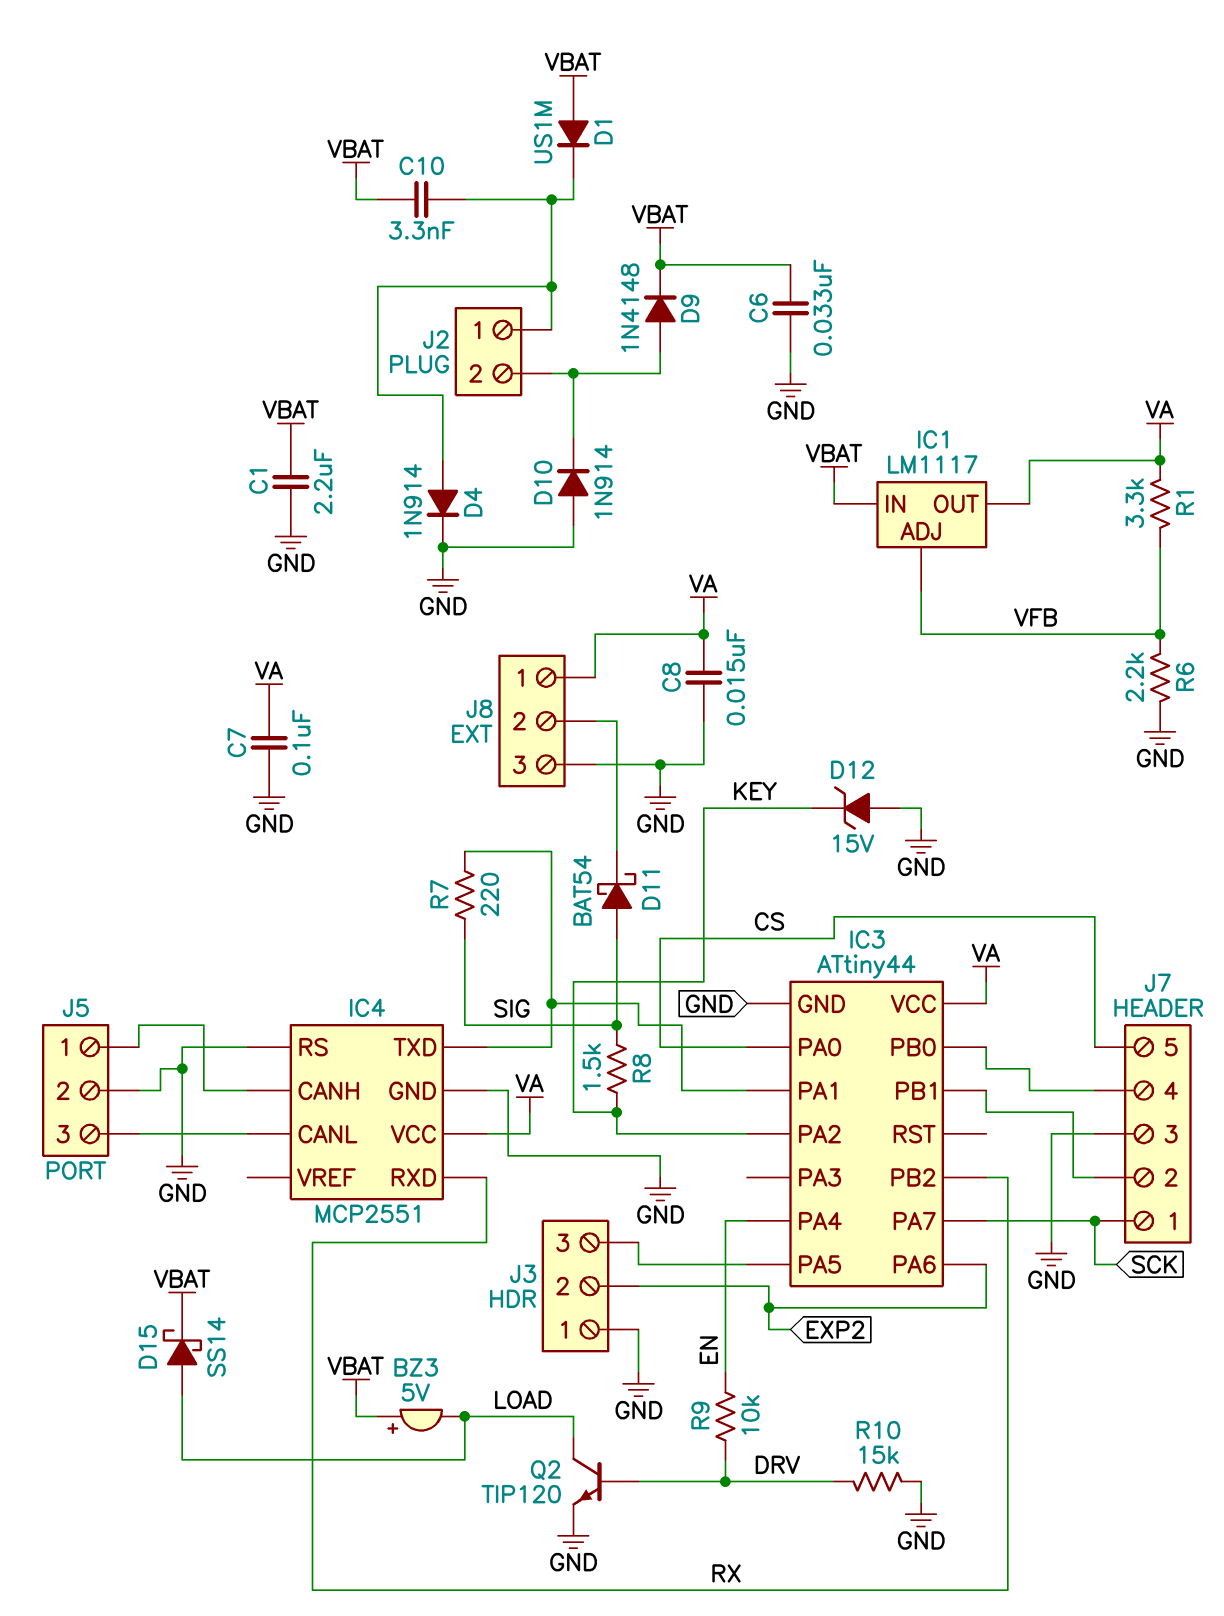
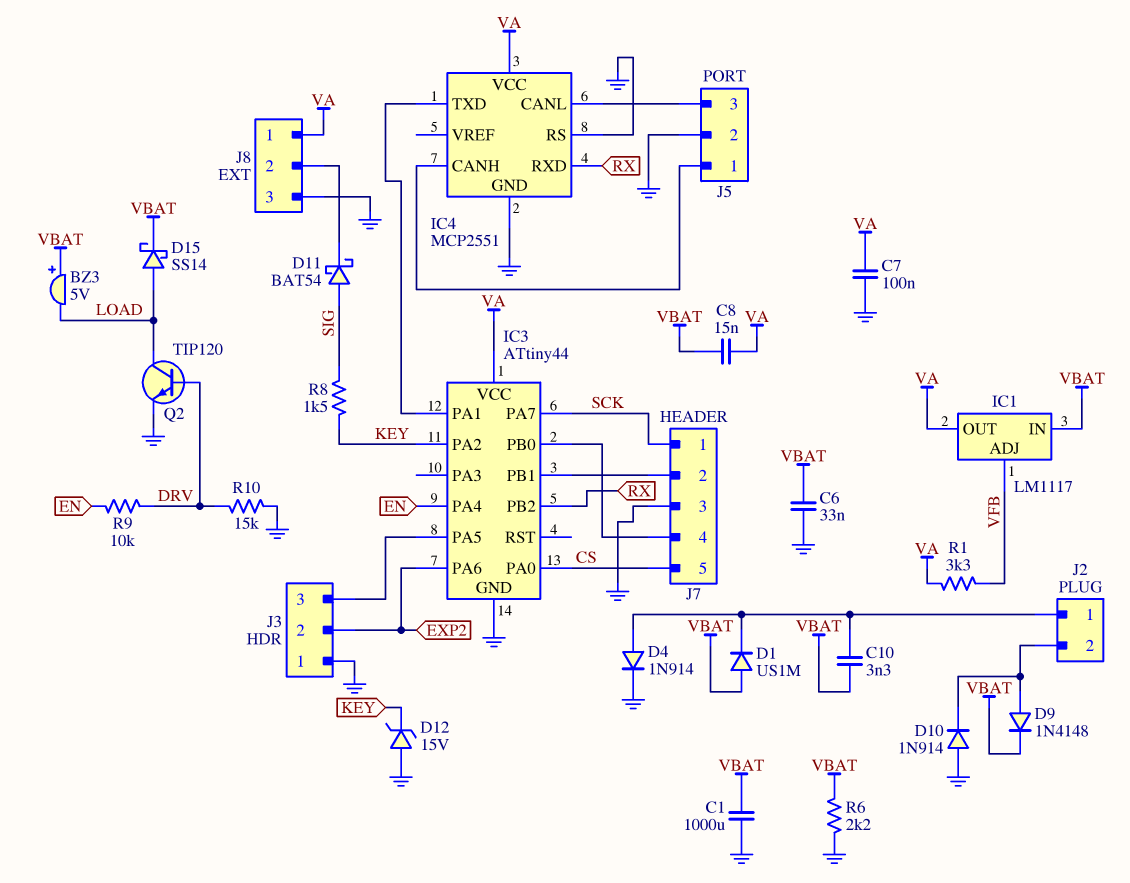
C1: 2.2uF (GND, VBAT) -> 1000uF (GND, VBAT)
C8: 15nF (GND, VA) -> 15nF (VA, VBAT)
R6: 2.2k (GND, VFB) -> 2.2k (GND, VBAT)
R7: 220 (IC3/PA1, SIG) -> none

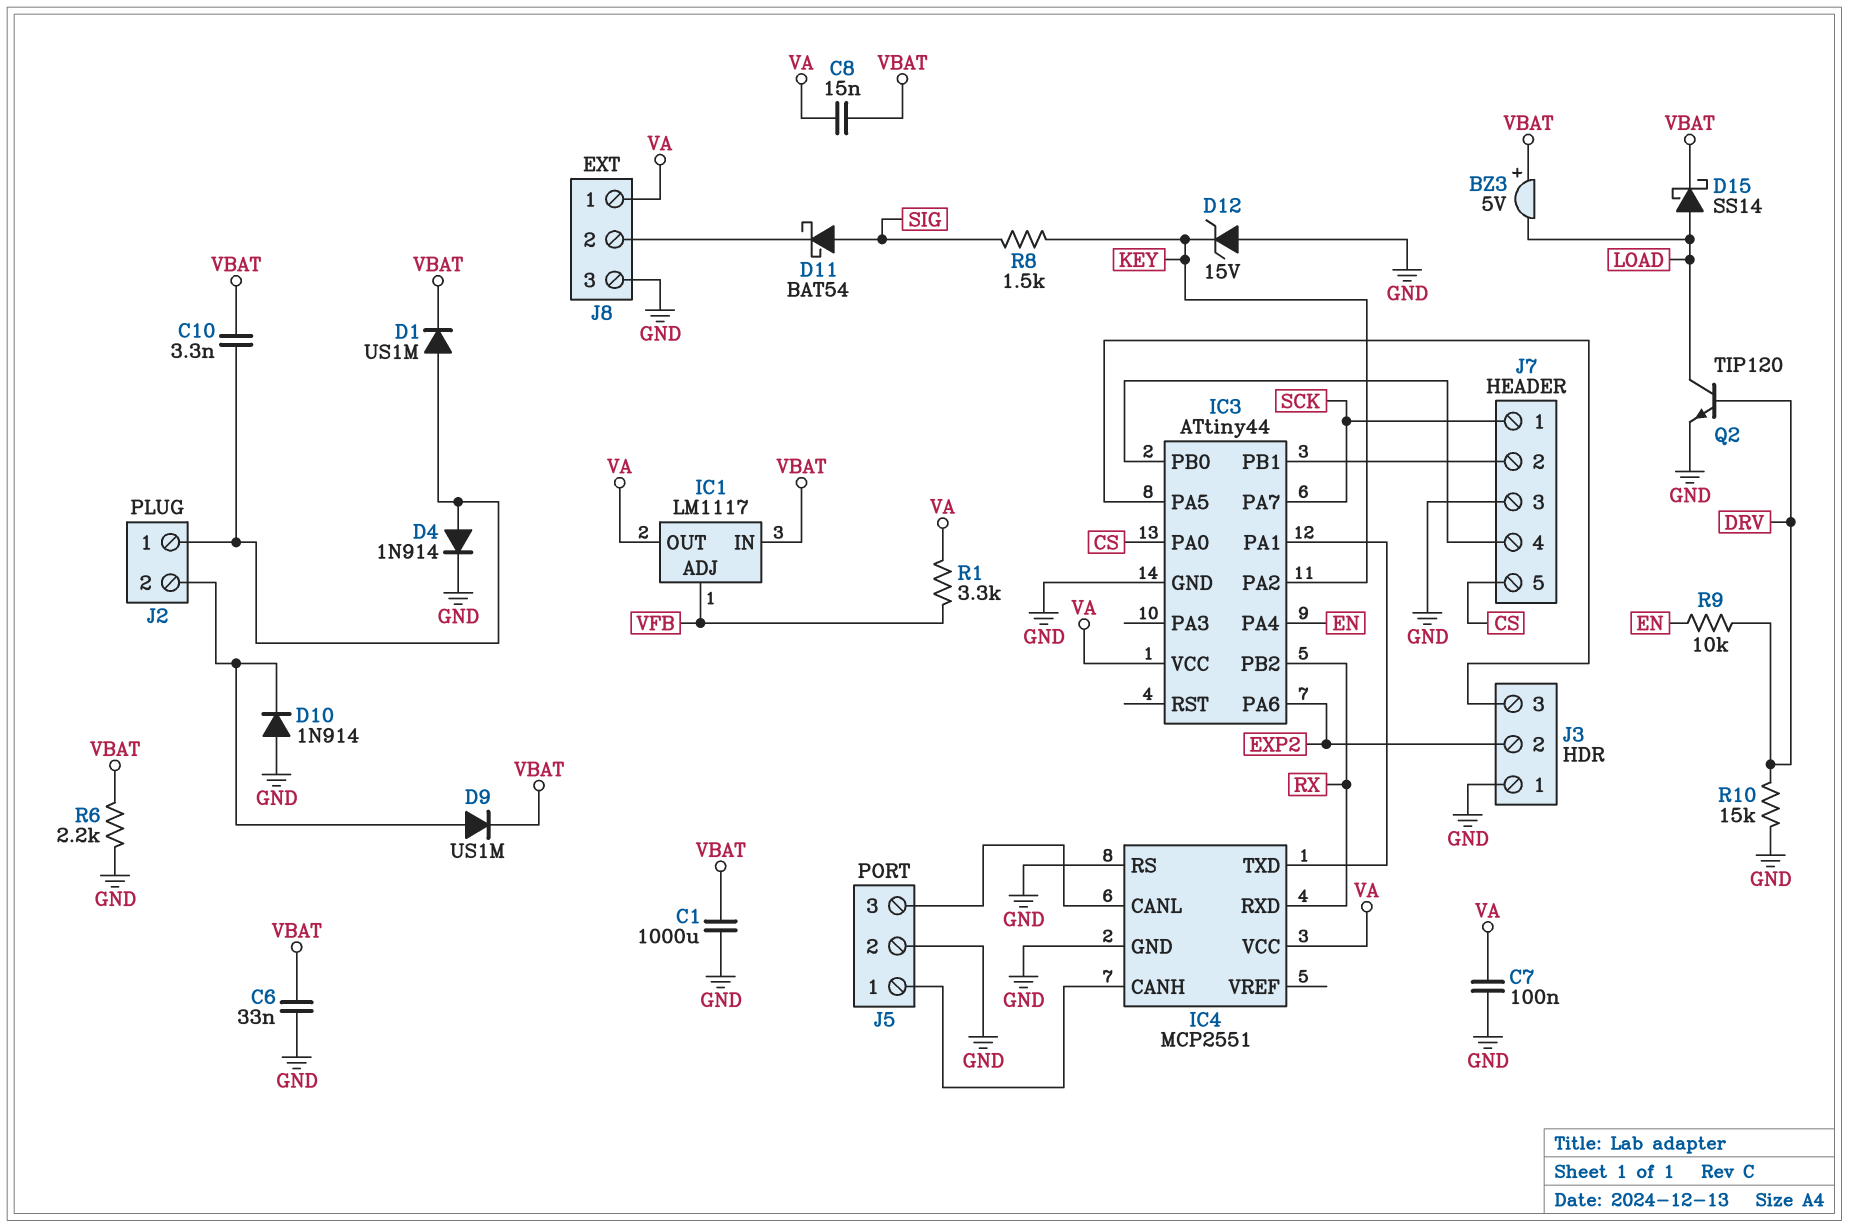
D1: diode US1M (A VBAT, K J2/1) -> diode US1M (A J2/1, K VBAT)
D9: diode 1N4148 (A J2/2, K VBAT) -> diode US1M (A J2/2, K VBAT)

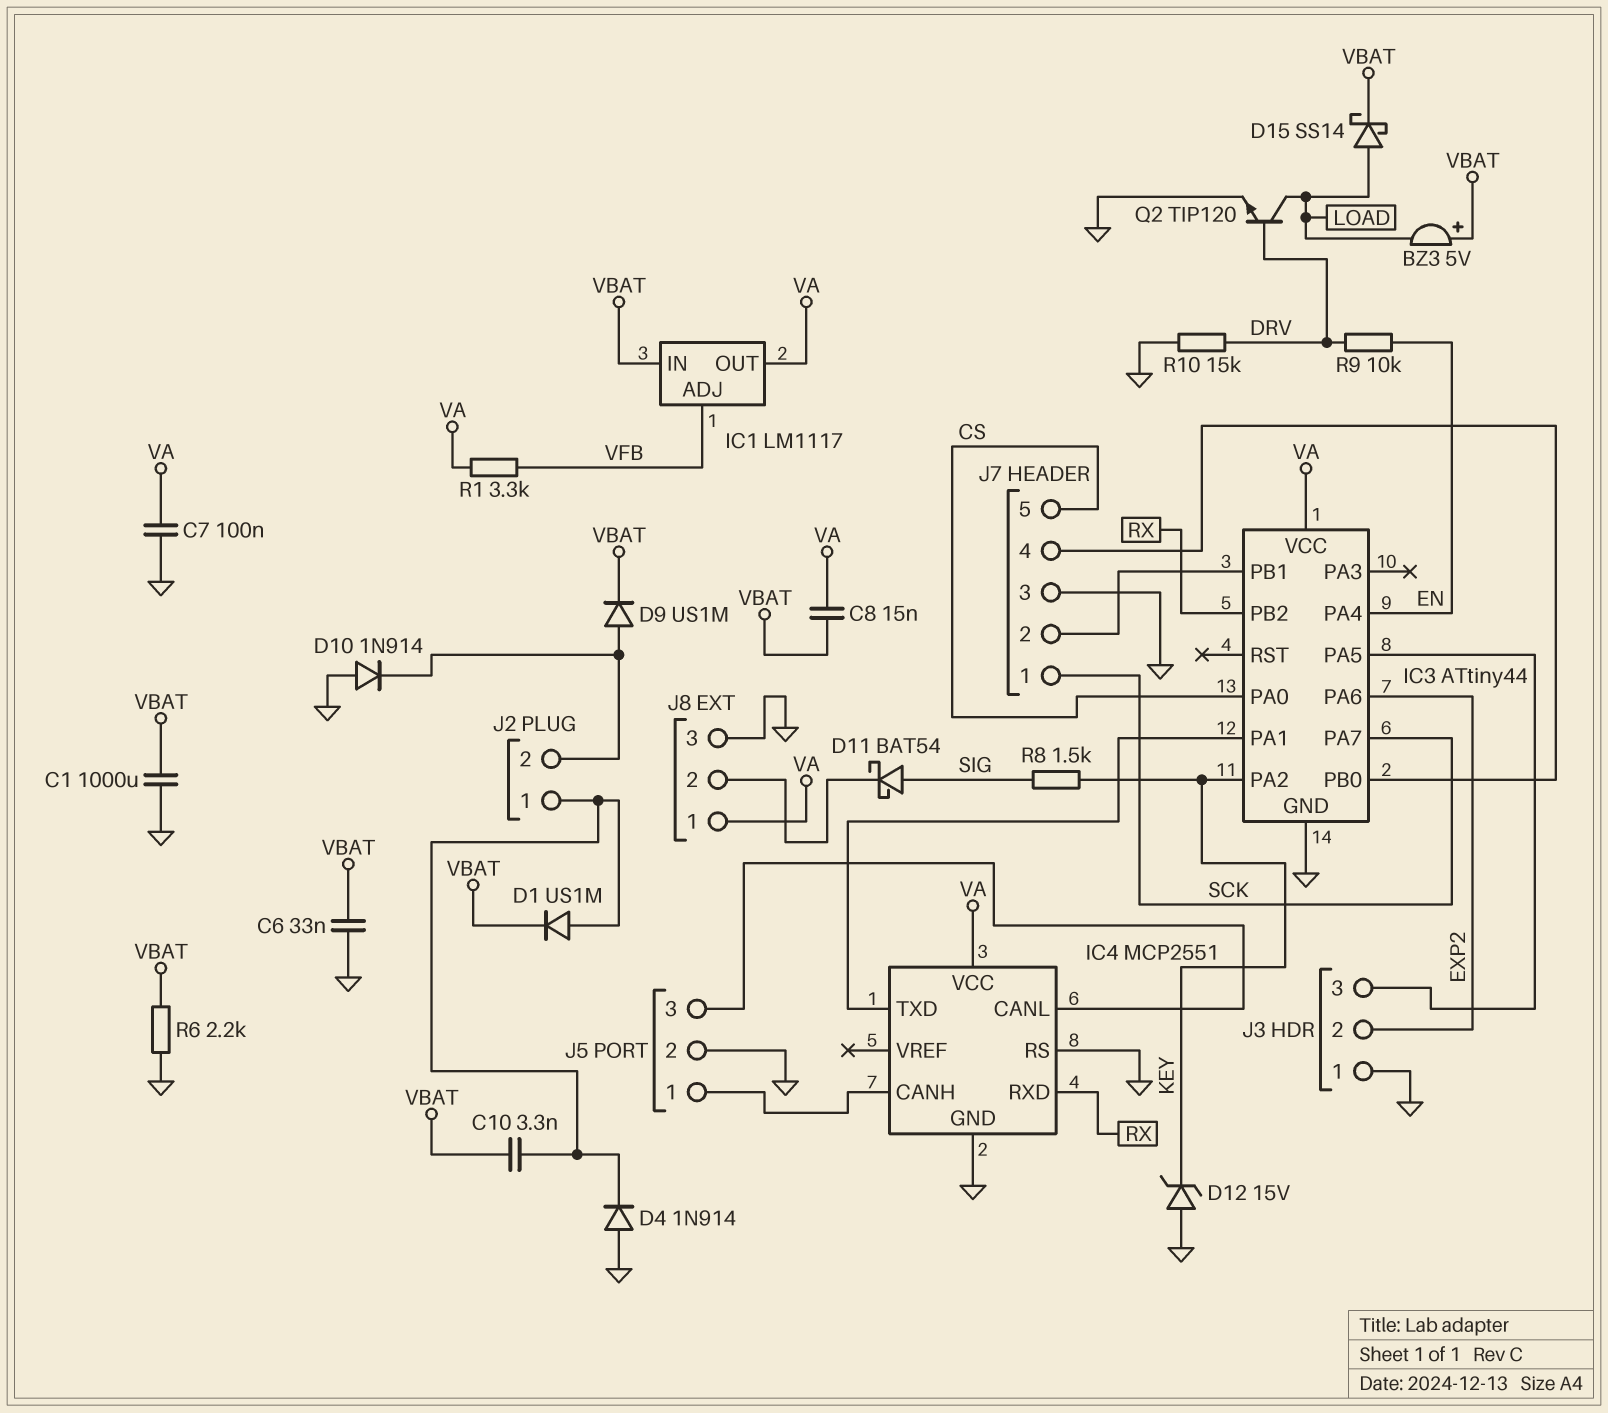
D4: diode 1N914 (A J2/1, K GND) -> diode 1N914 (A GND, K J2/1)

